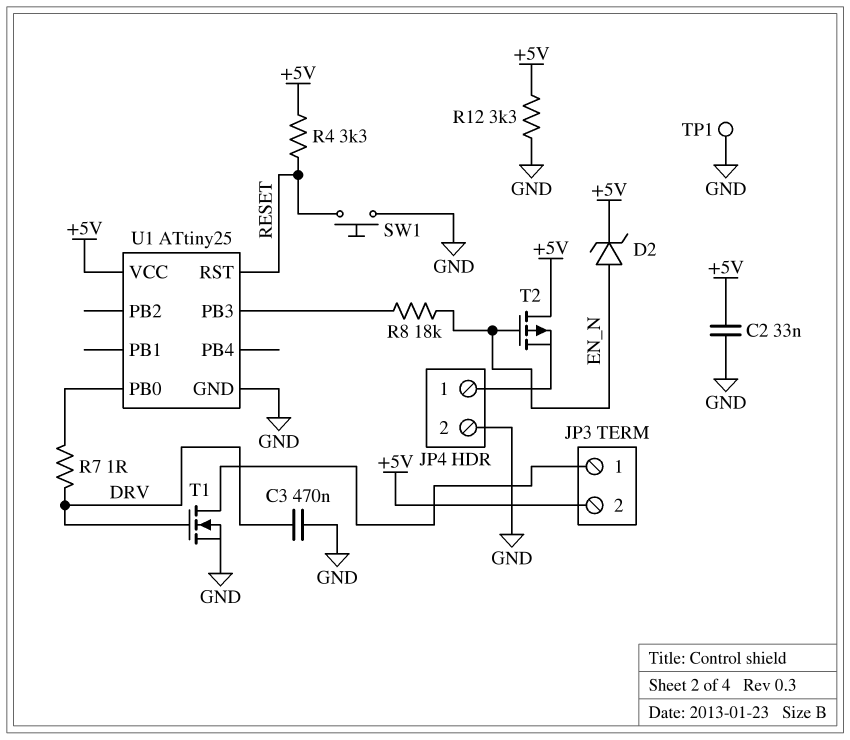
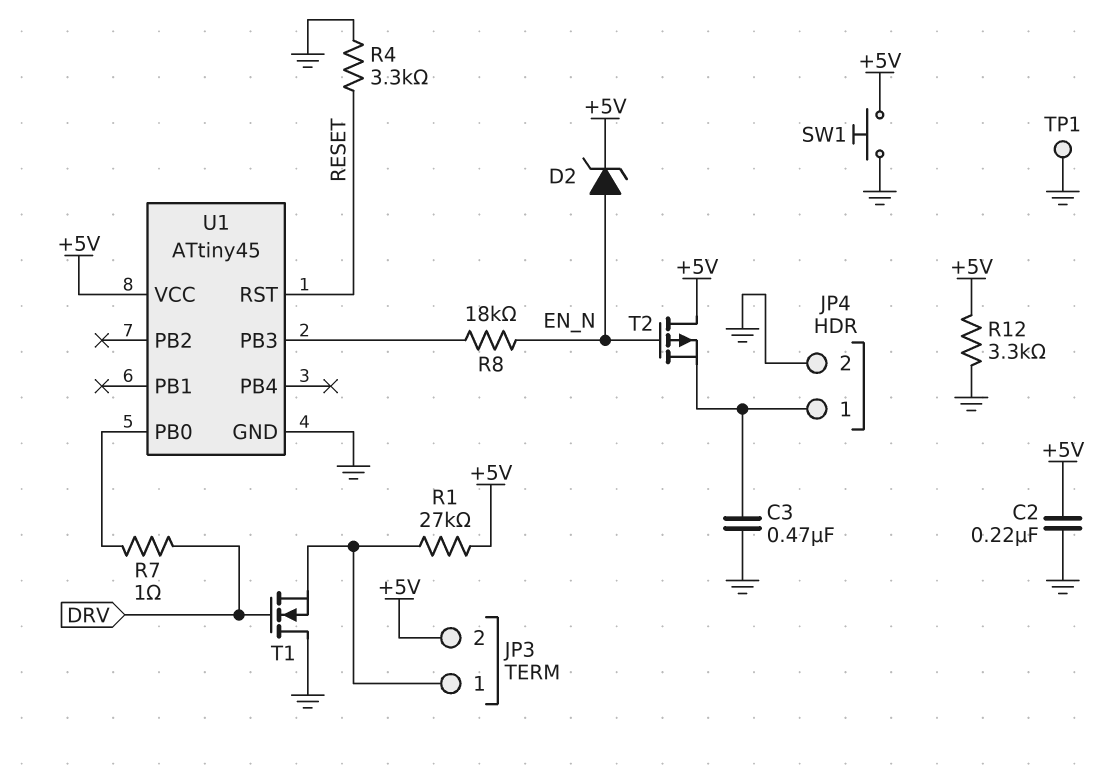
C2: 33nF (+5V, GND) -> 220nF (+5V, GND)
C3: 470nF (DRV, GND) -> 470nF (GND, JP4/1)
R1: none -> 27k (+5V, JP3/1)
R4: 3.3k (+5V, RESET) -> 3.3k (GND, RESET)
SW1: button (GND, RESET) -> button (+5V, GND)
T1: NMOS (G DRV, D JP3/1, S GND) -> NMOS (G DRV, D GND, S JP3/1)
U1: ATtiny25 -> ATtiny45

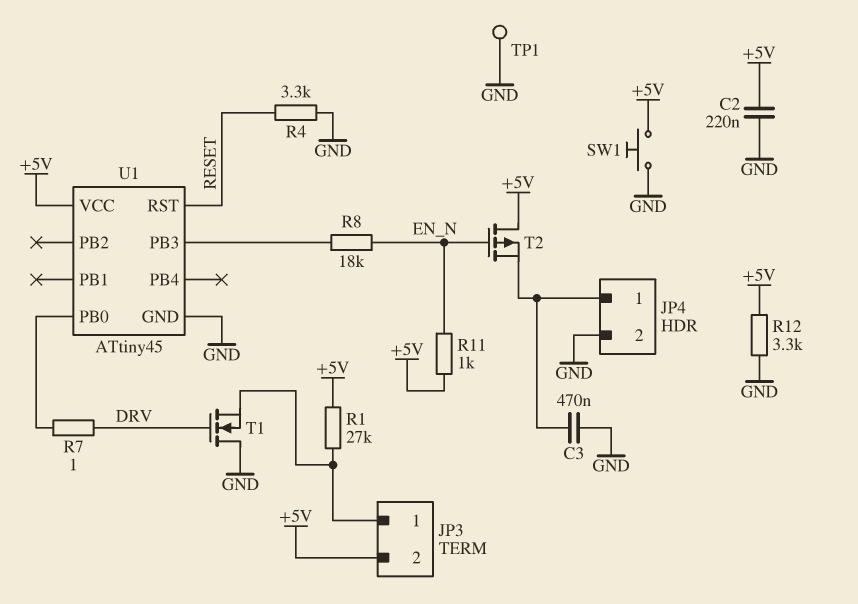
D2: zener (A EN_N, K +5V) -> none
R11: none -> 1k (+5V, EN_N)

